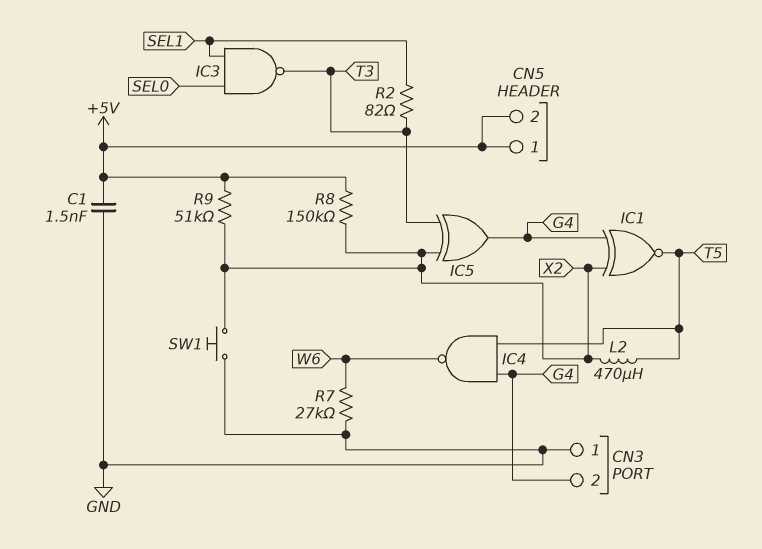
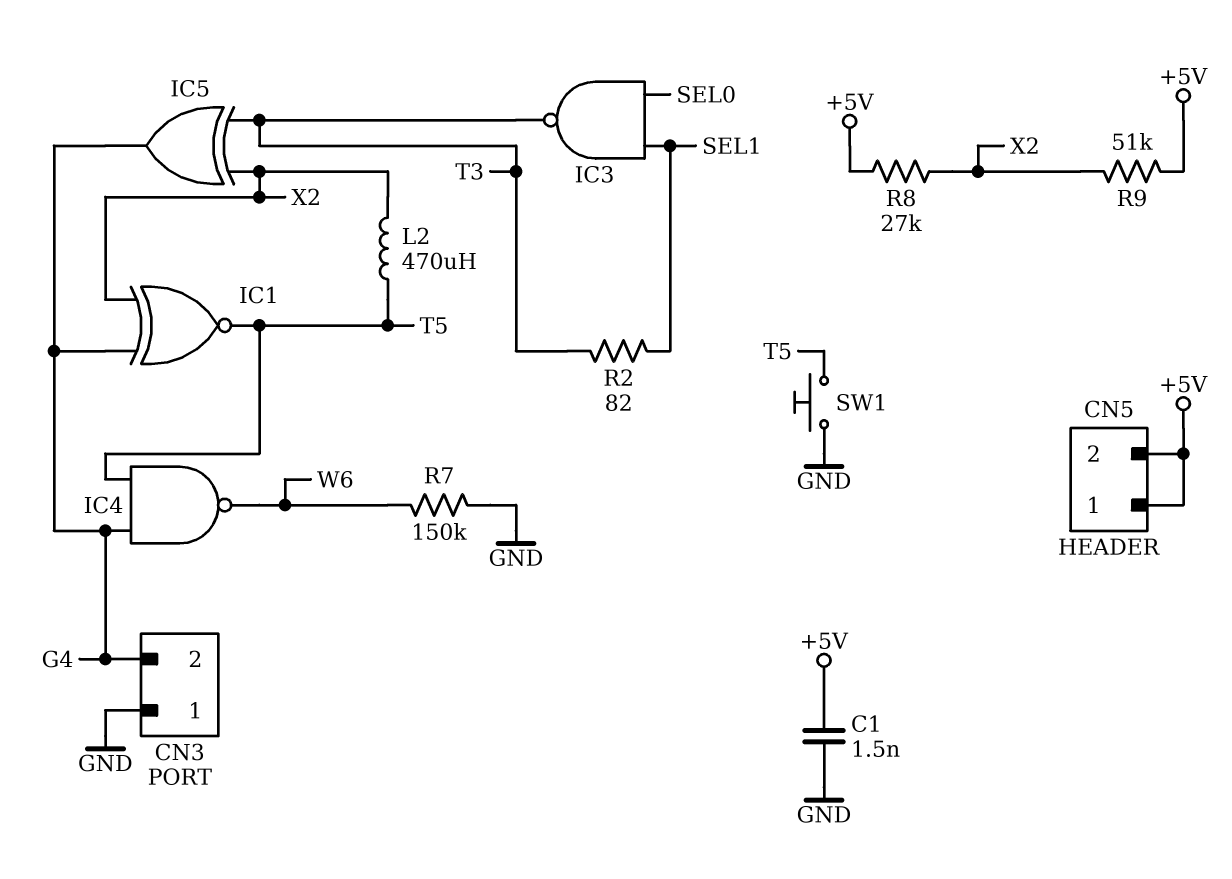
R7: 27k (GND, W6) -> 150k (GND, W6)
R8: 150k (+5V, X2) -> 27k (+5V, X2)
SW1: button (GND, X2) -> button (GND, T5)

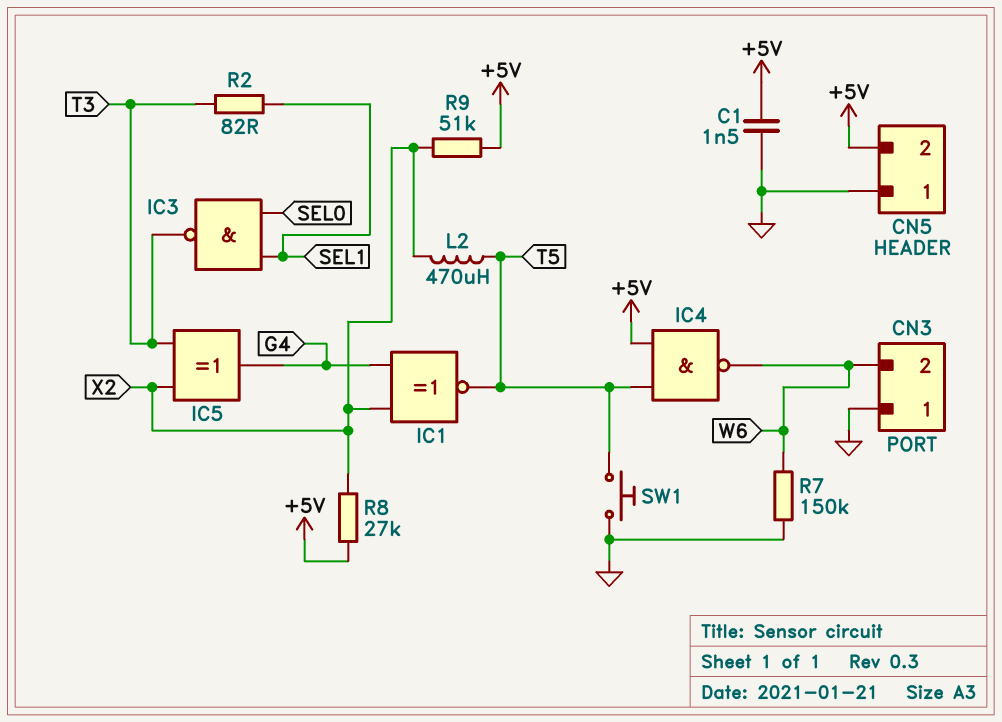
CN3 pin 2: G4 -> W6
CN5 pin 1: +5V -> GND
IC4: NAND (in G4, in T5, out W6) -> NAND (in +5V, in T5, out W6)

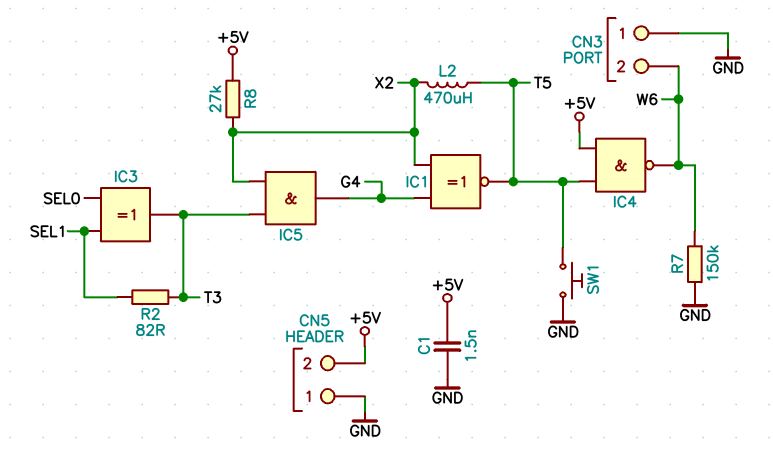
IC3: NAND (in SEL0, in SEL1, out T3) -> XOR (in SEL0, in SEL1, out T3)
IC5: XOR (in T3, in X2, out G4) -> AND (in T3, in X2, out G4)
R9: 51k (+5V, X2) -> none

